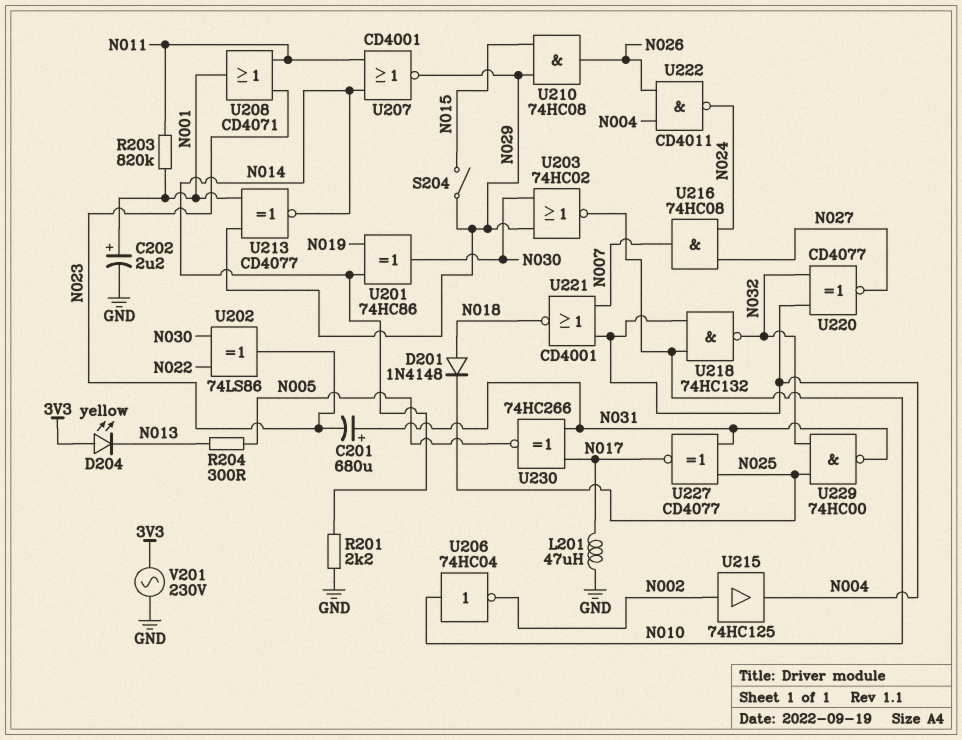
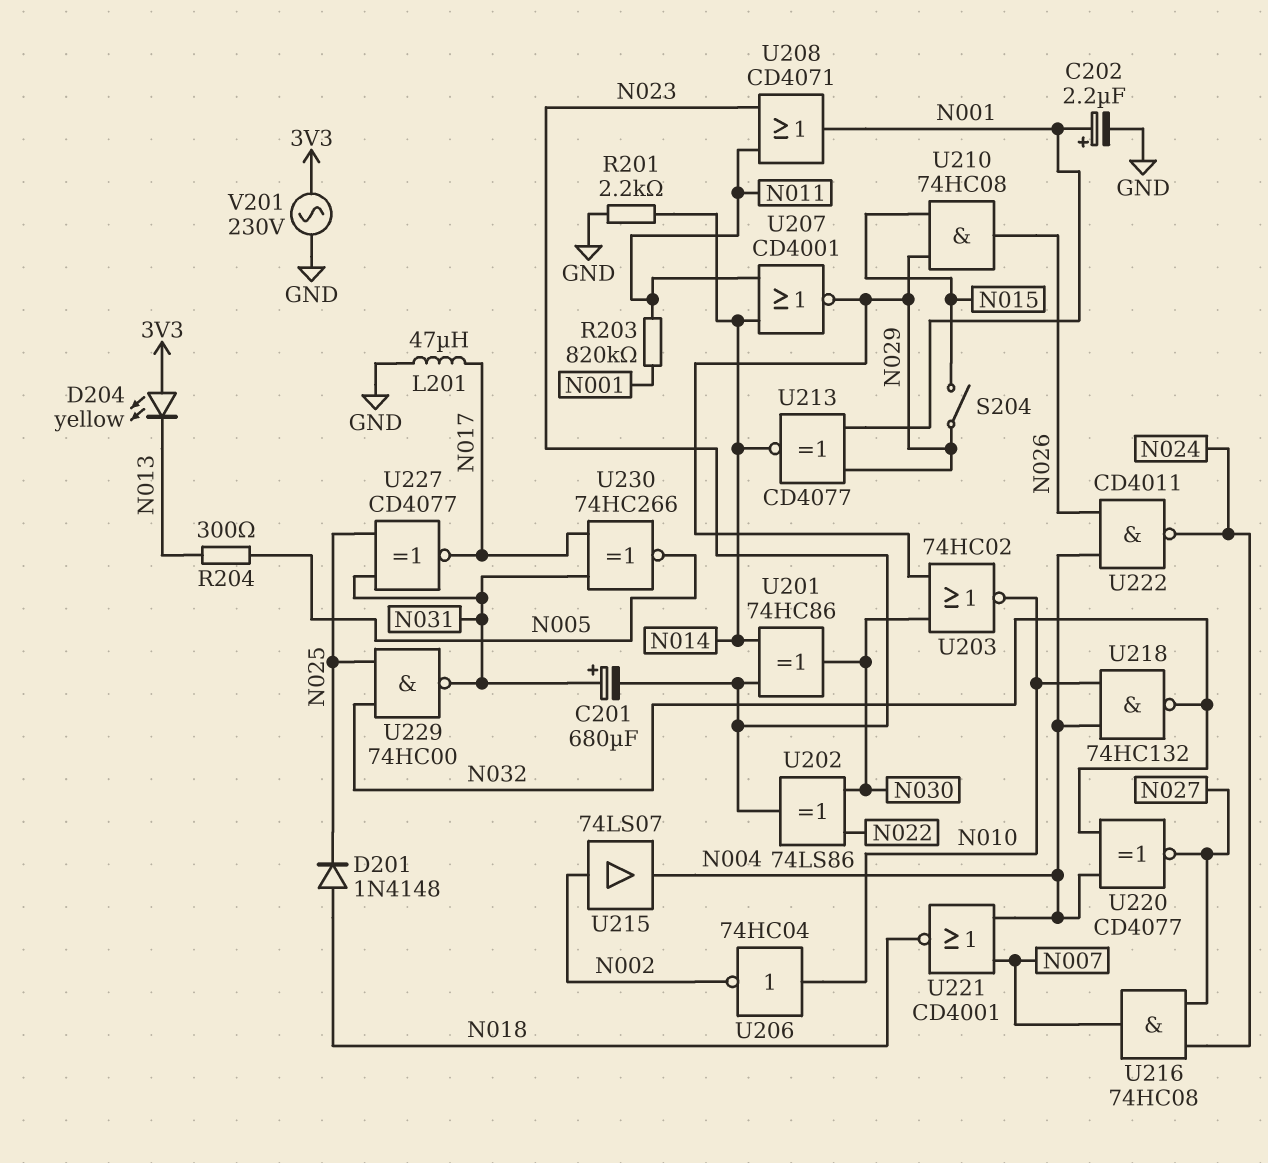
U201: XOR 74HC86 (in N014, in N019, out N030) -> XOR 74HC86 (in N014, in N023, out N030)
U215: buffer 74HC125 (in N002, out N004) -> buffer 74LS07 (in N002, out N004)

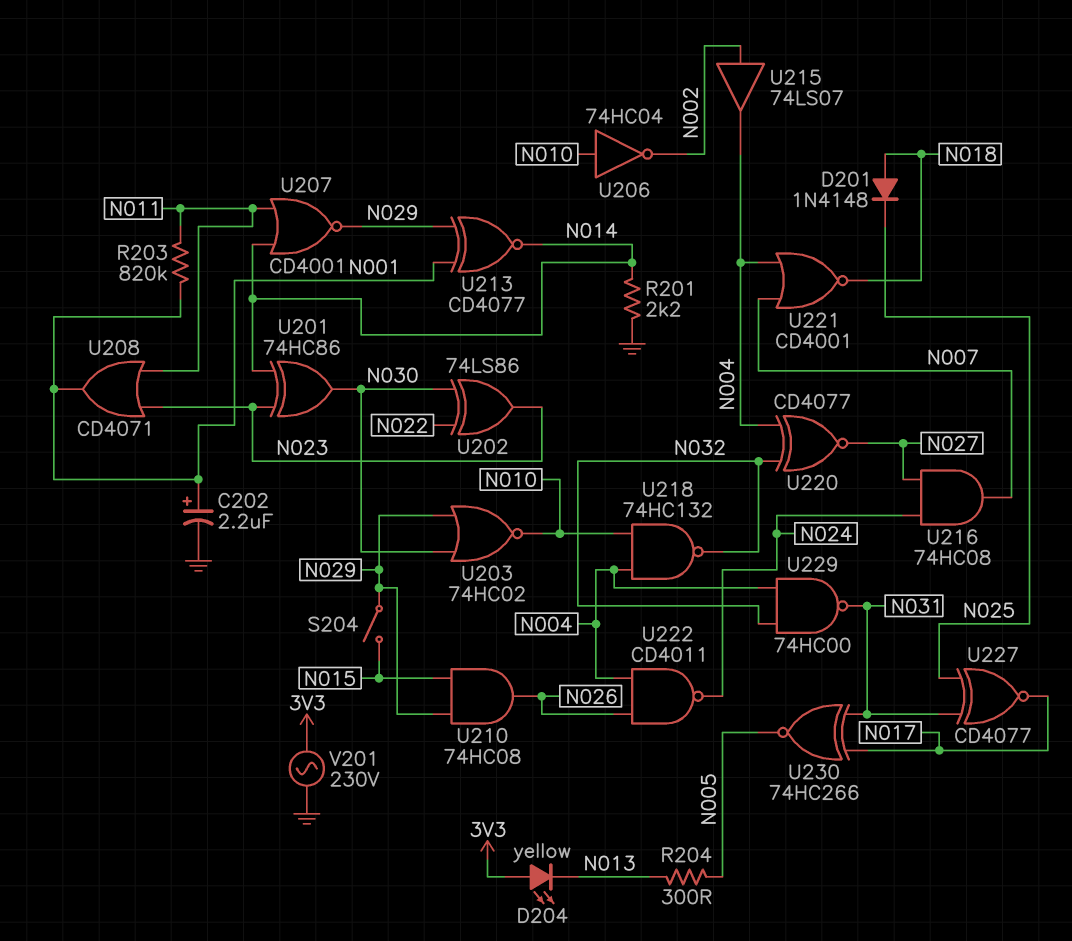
C201: 680uF (plus N031, minus N023) -> none
L201: 47uH (GND, N017) -> none
U229: NAND 74HC00 (in N025, in N032, out N031) -> NAND 74HC00 (in N004, in N032, out N031)

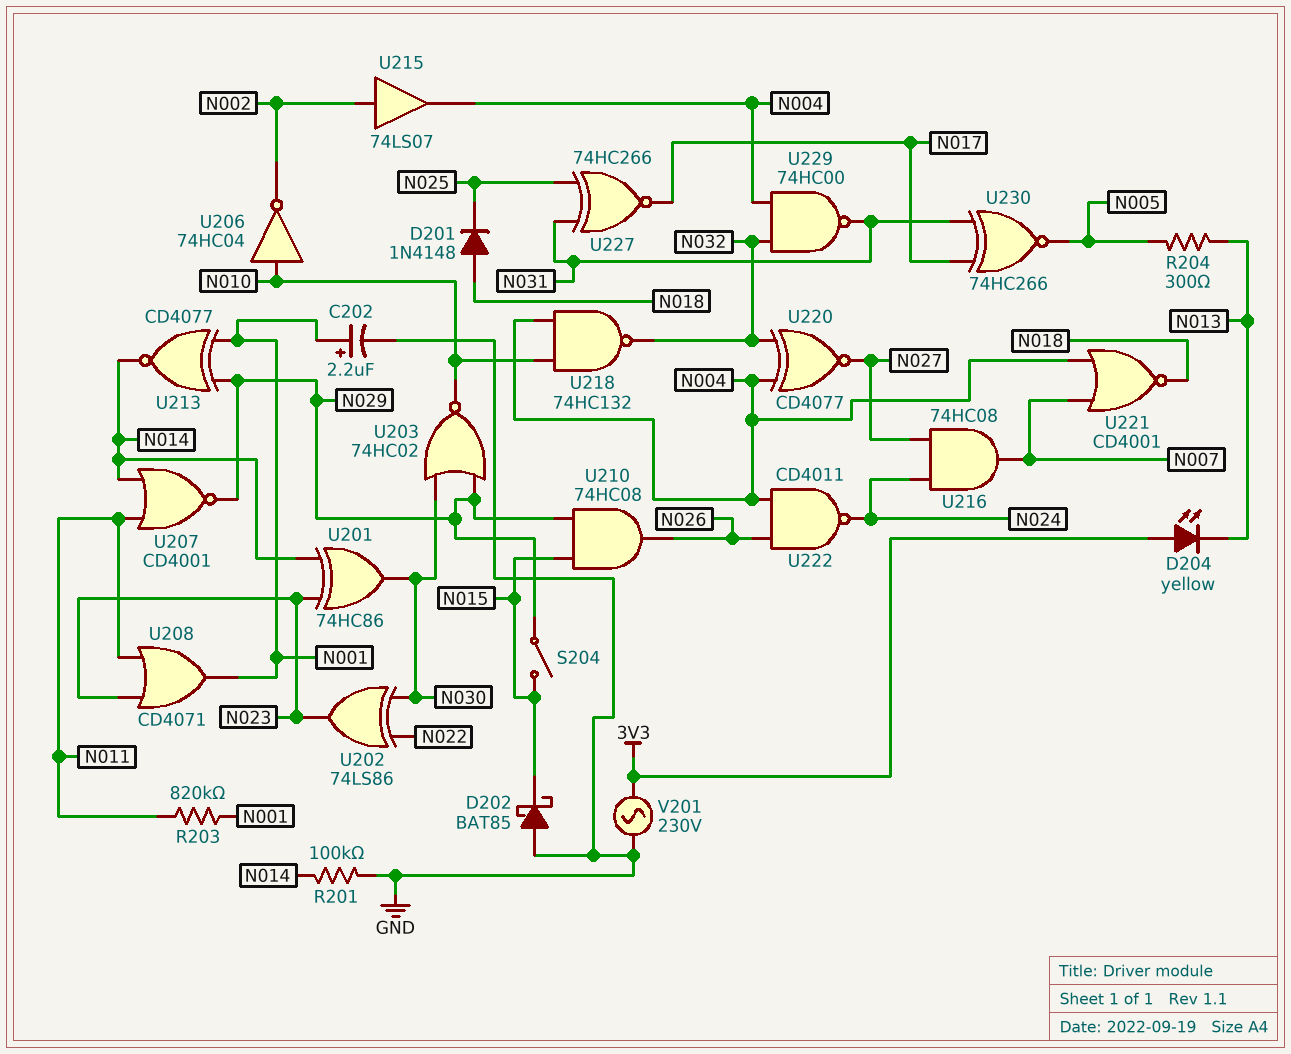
D202: none -> schottky BAT85 (A GND, K N015)
R201: 2.2k (GND, N014) -> 100k (GND, N014)
U227: XNOR CD4077 (in N025, in N031, out N017) -> XNOR 74HC266 (in N025, in N031, out N017)

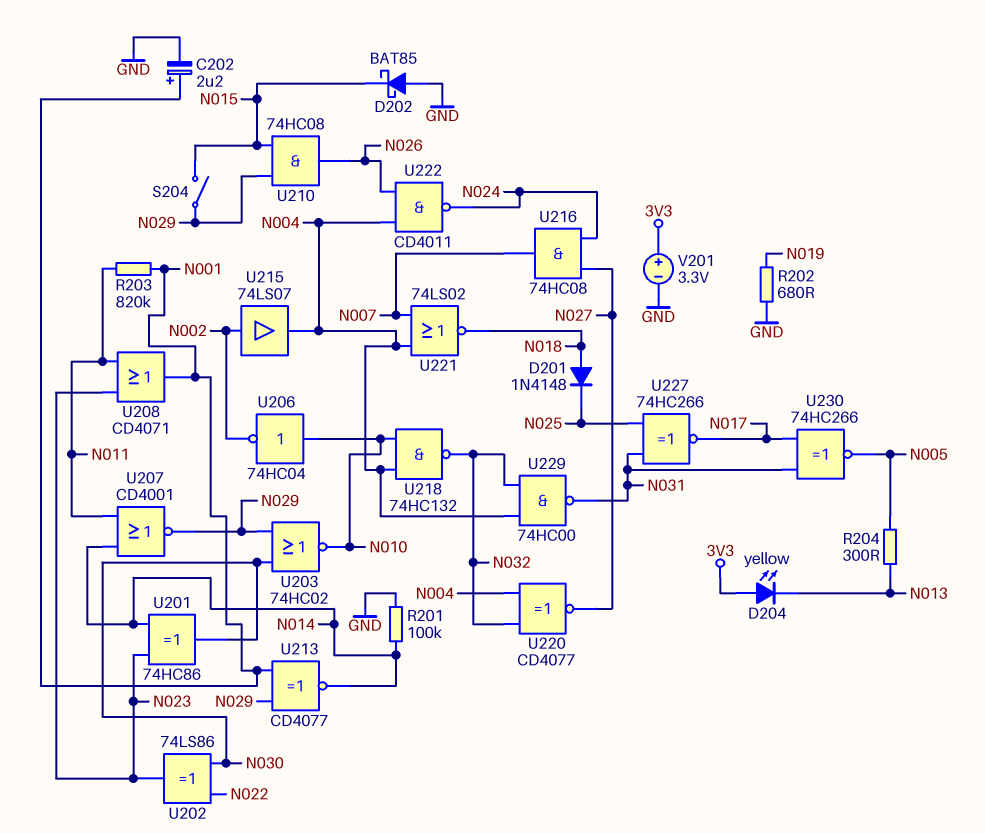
R202: none -> 680 (GND, N019)
U221: NOR CD4001 (in N004, in N007, out N018) -> NOR 74LS02 (in N004, in N007, out N018)
V201: AC 230V (3V3, GND) -> 3.3V (plus 3V3, minus GND)

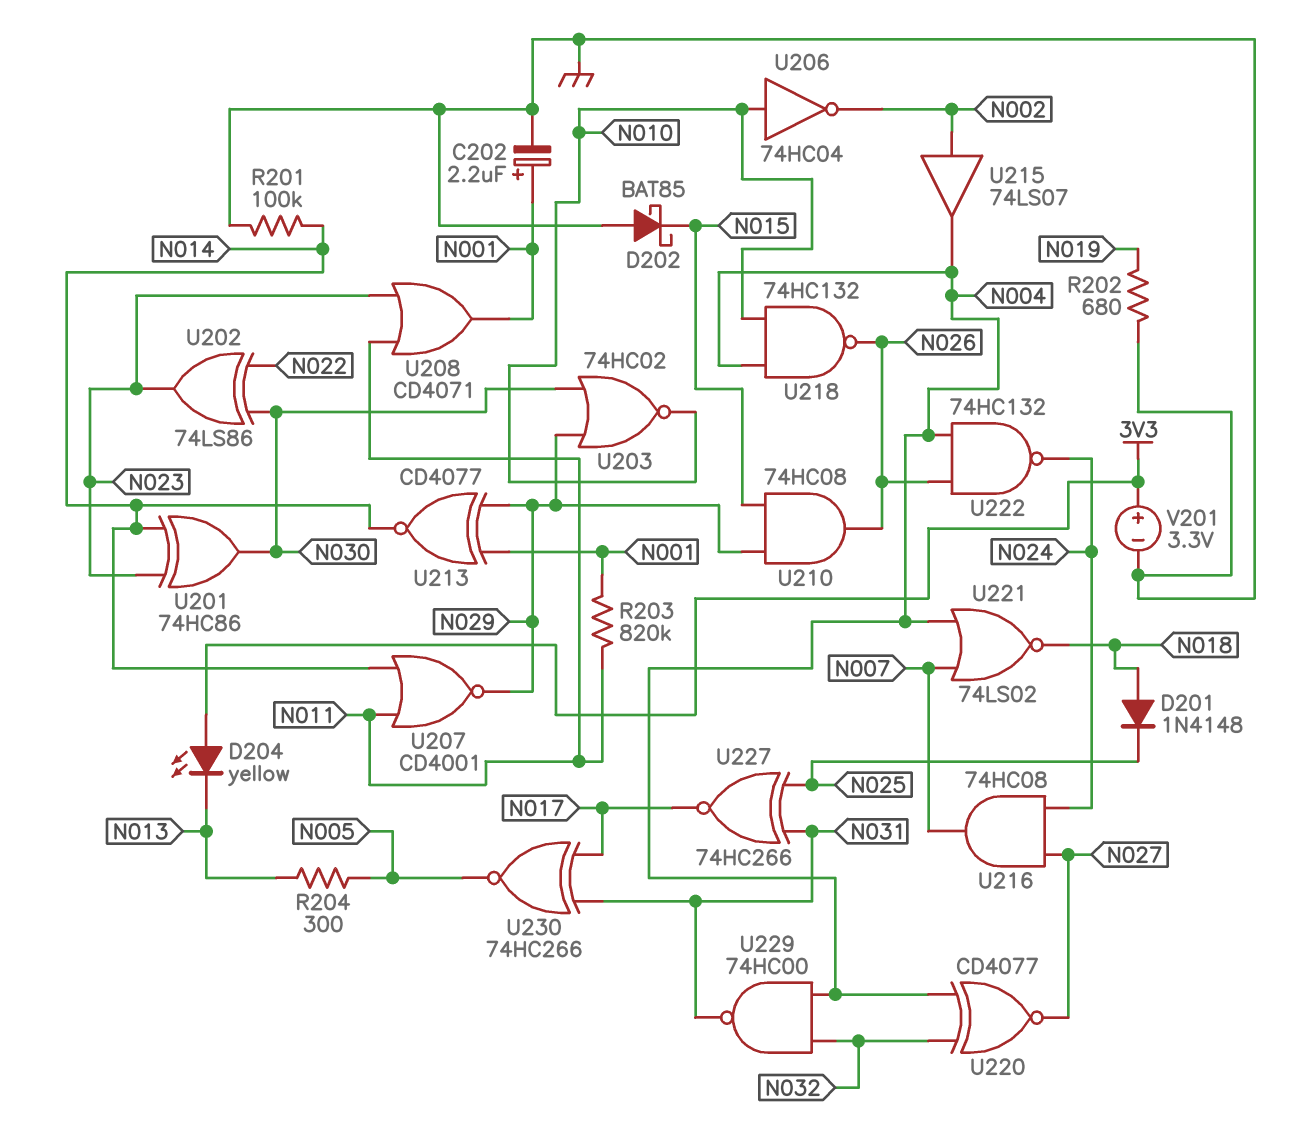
S204: switch (N015, N029) -> none
U218: NAND 74HC132 (in N004, in N010, out N032) -> NAND 74HC132 (in N004, in N010, out N026)
U222: NAND CD4011 (in N004, in N026, out N024) -> NAND 74HC132 (in N004, in N026, out N024)

